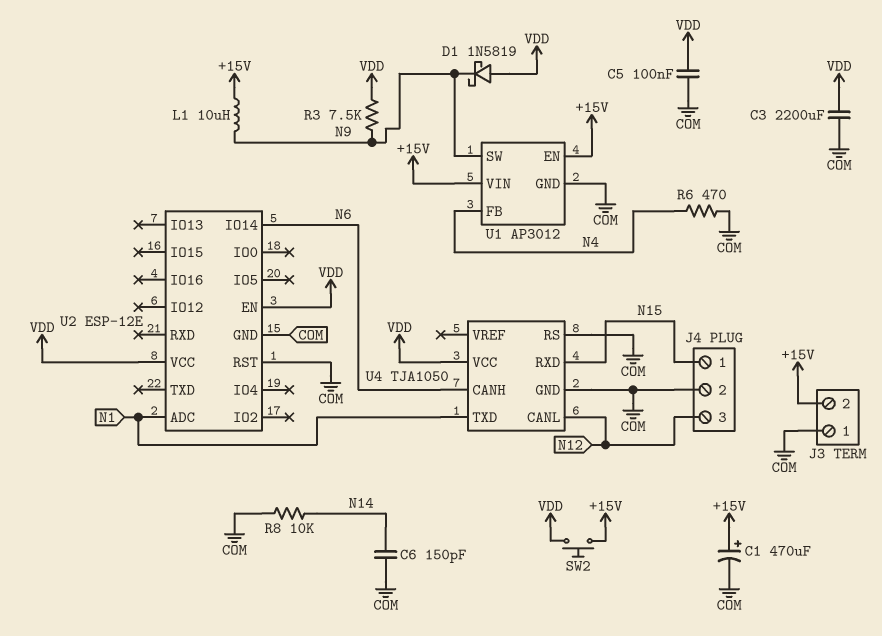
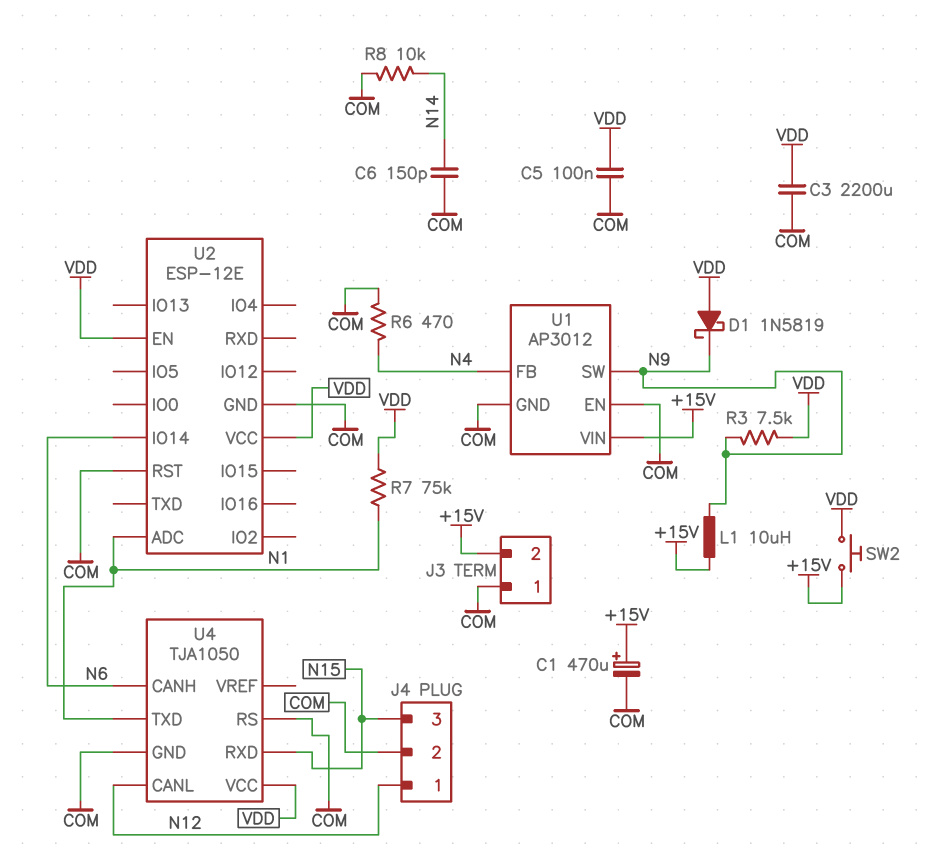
J4 pin 1: N15 -> N12
J4 pin 3: N12 -> N15
R7: none -> 75k (N1, VDD)
U1 pin EN: +15V -> COM

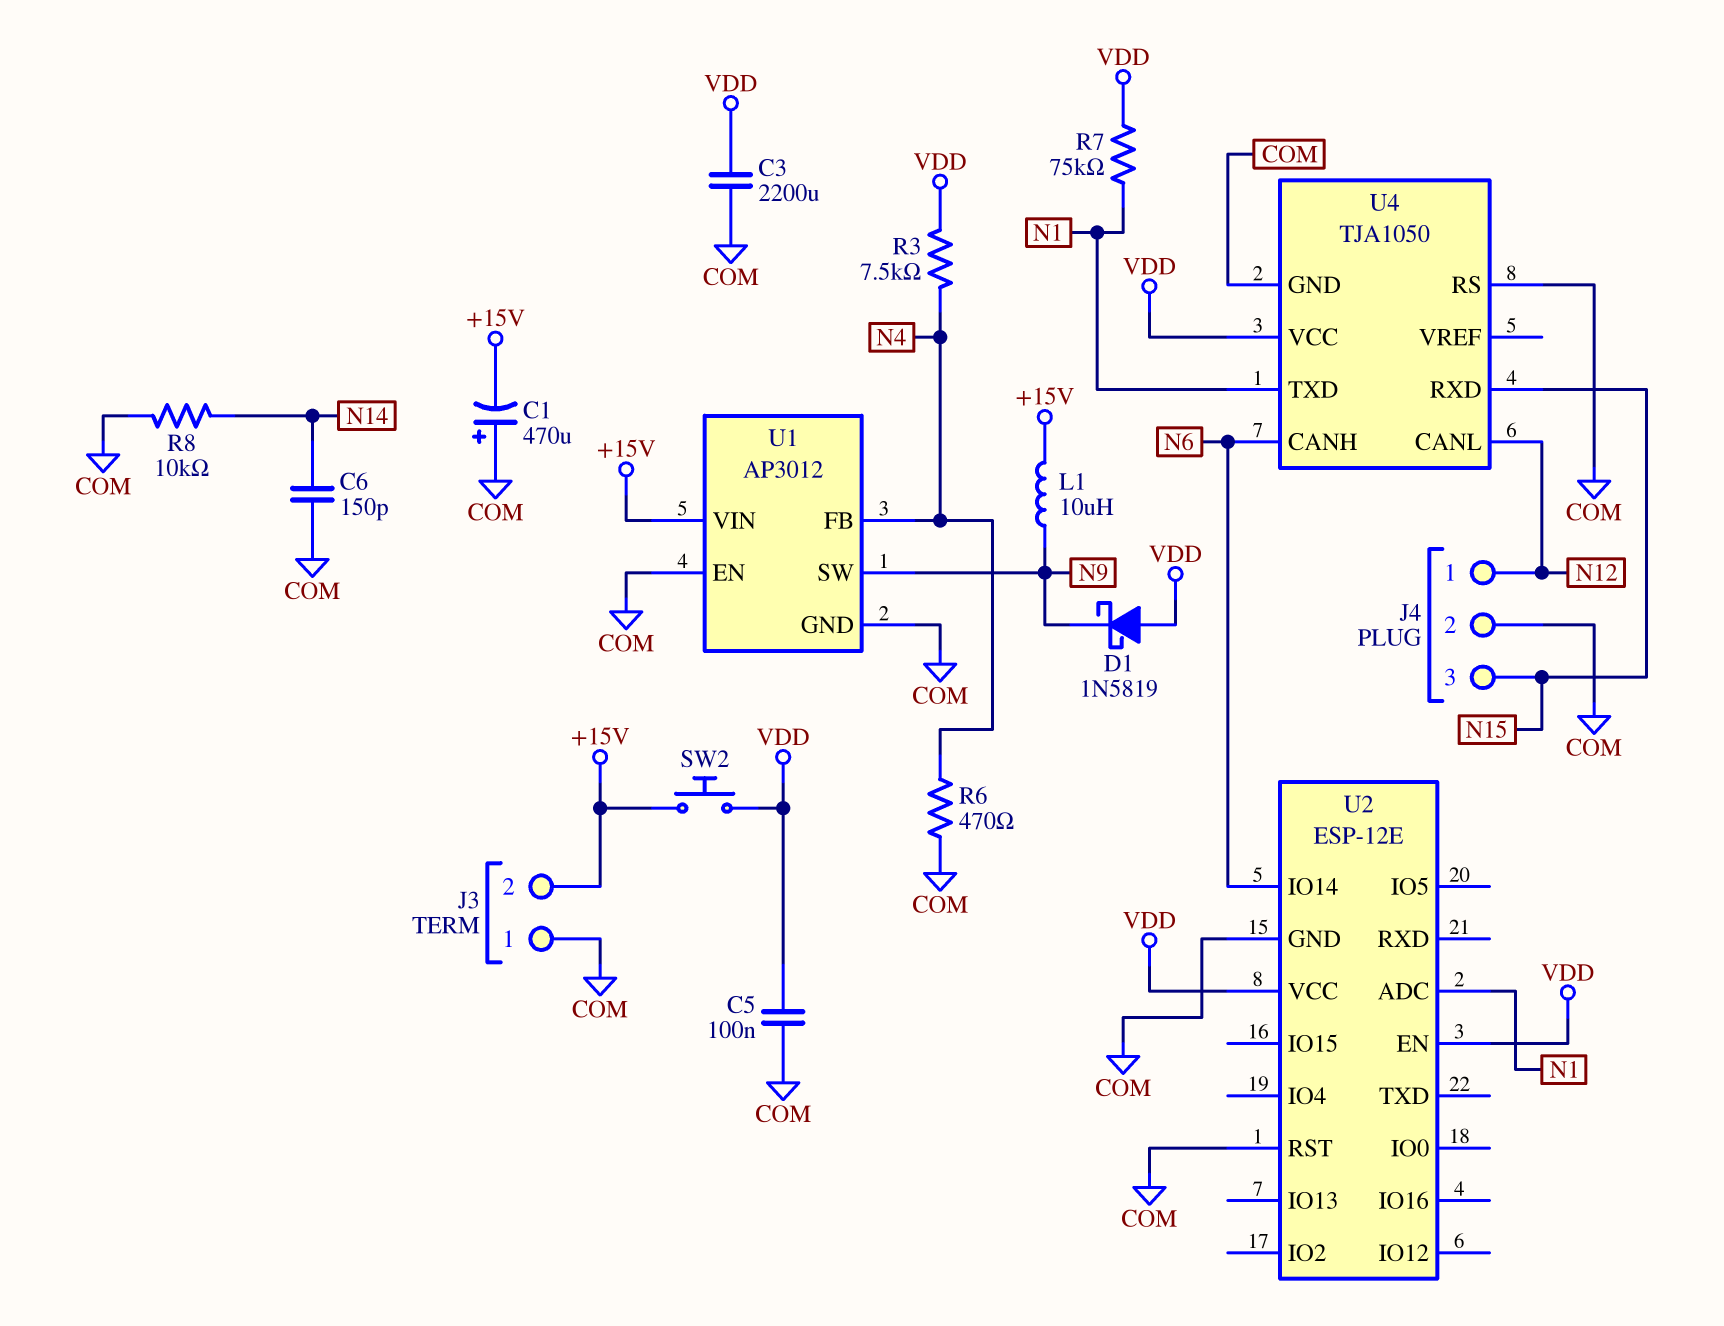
C1: 470uF (plus +15V, minus COM) -> 470uF (plus COM, minus +15V)
R3: 7.5k (N9, VDD) -> 7.5k (N4, VDD)

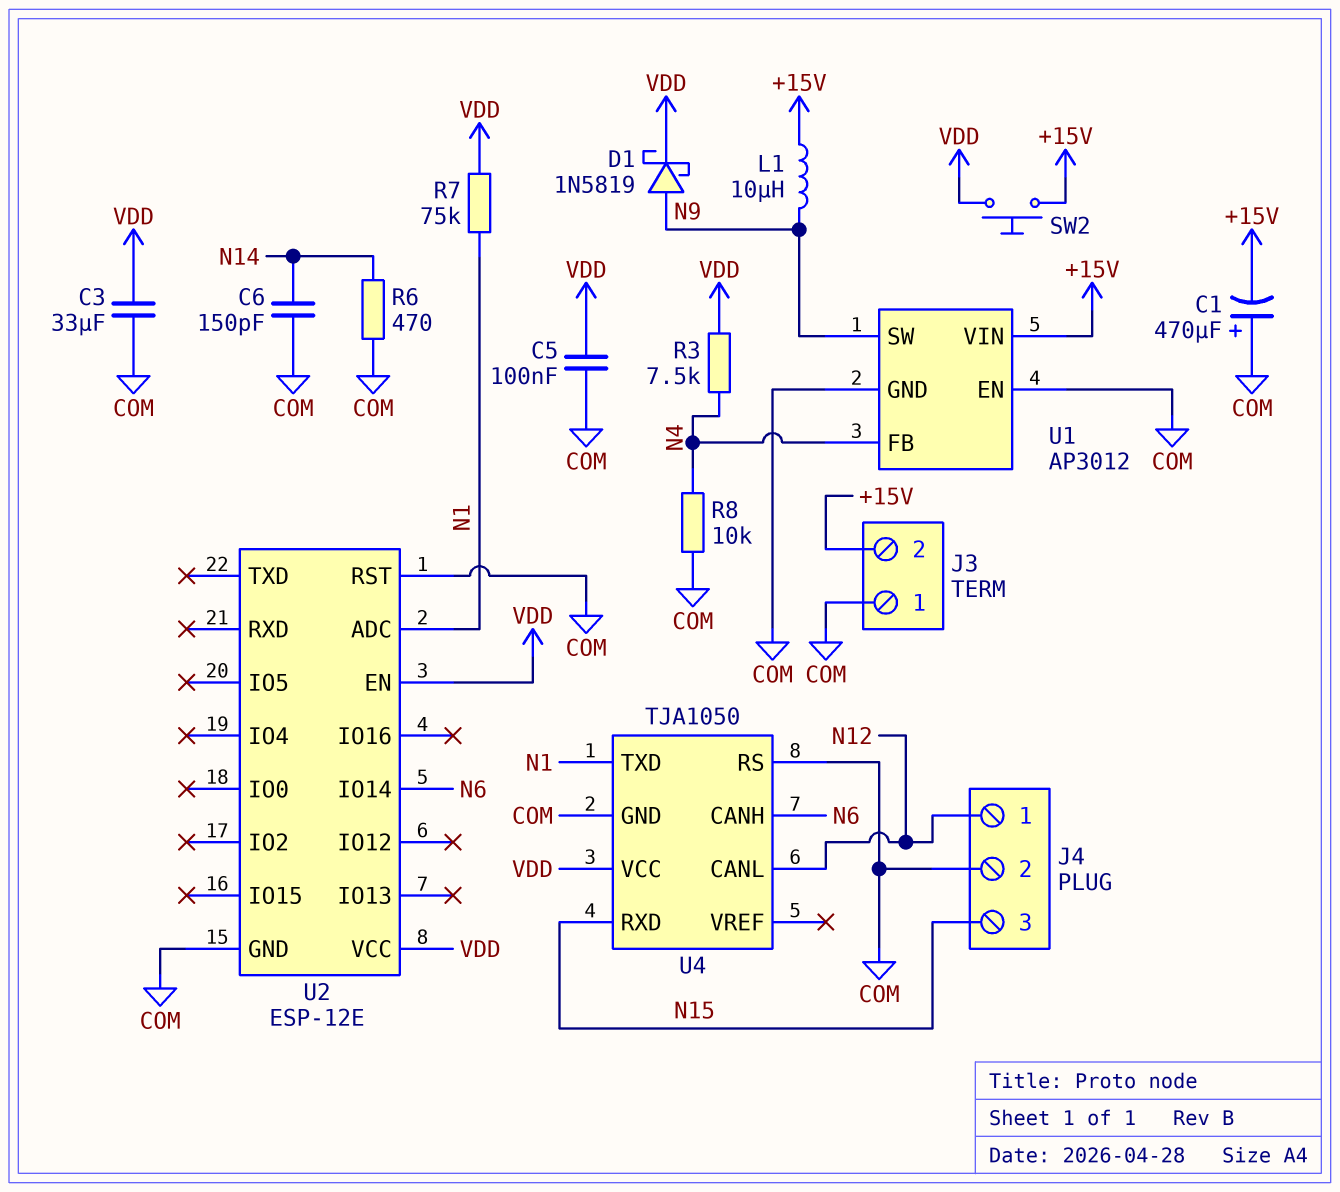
C3: 2200uF (COM, VDD) -> 33uF (COM, VDD)
D1: schottky 1N5819 (A VDD, K N9) -> schottky 1N5819 (A N9, K VDD)
R6: 470 (COM, N4) -> 470 (COM, N14)
R8: 10k (COM, N14) -> 10k (COM, N4)

